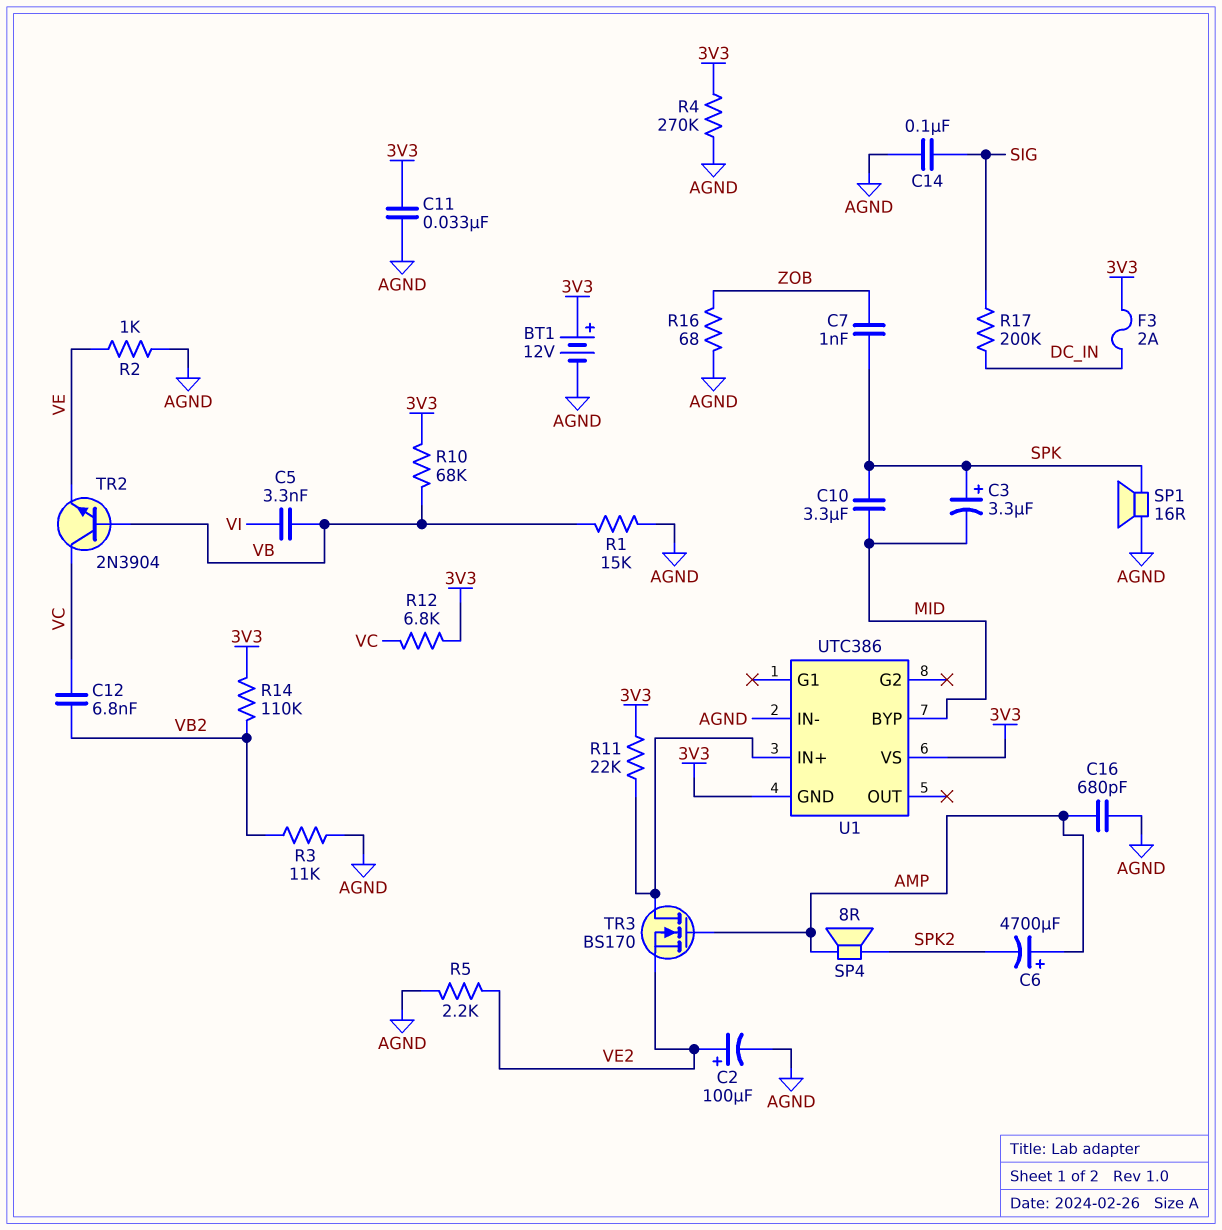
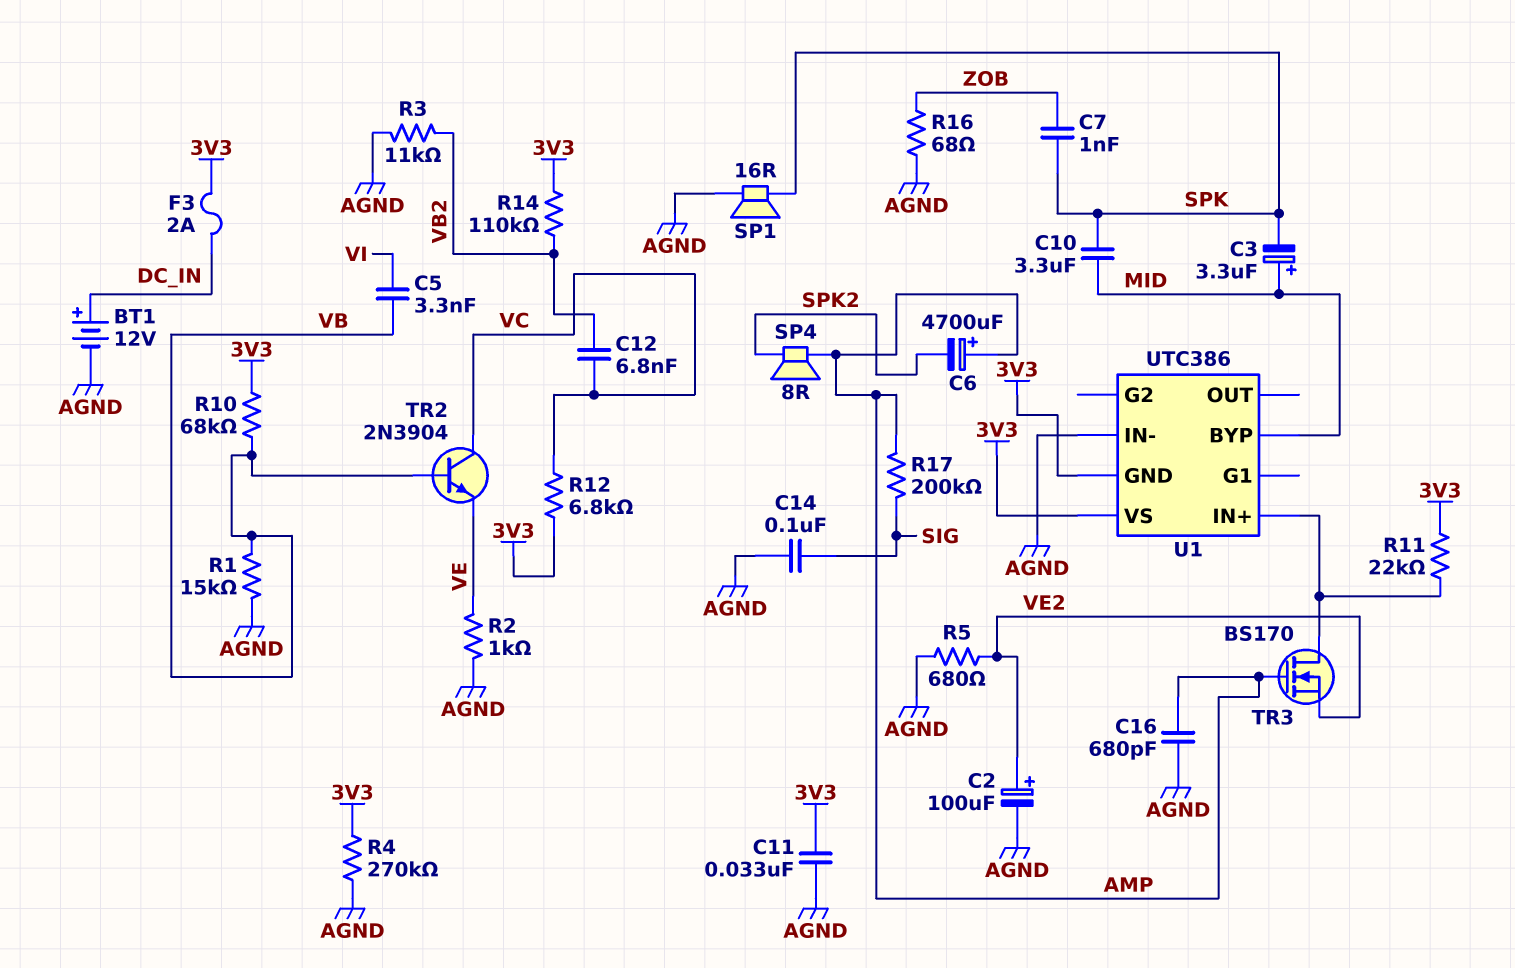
BT1: 12V (plus 3V3, minus AGND) -> 12V (plus DC_IN, minus AGND)
C3: 3.3uF (plus SPK, minus MID) -> 3.3uF (plus MID, minus SPK)
R5: 2.2k (AGND, VE2) -> 680 (AGND, VE2)
R17: 200k (DC_IN, SIG) -> 200k (AMP, SIG)

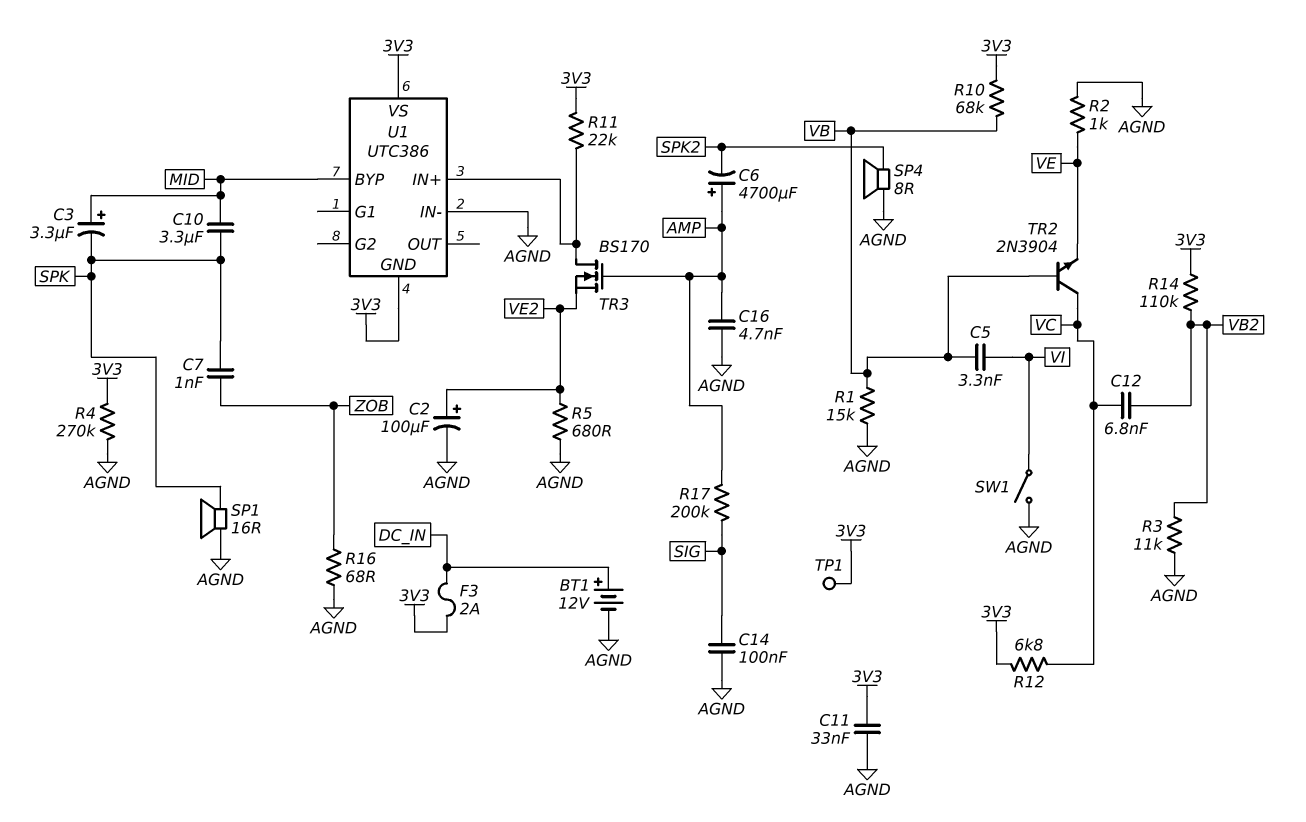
C16: 680pF (AGND, AMP) -> 4.7nF (AGND, AMP)
SP4: speaker 8R (AMP, SPK2) -> speaker 8R (AGND, SPK2)
SW1: none -> switch (AGND, VI)
TP1: none -> test point (3V3)

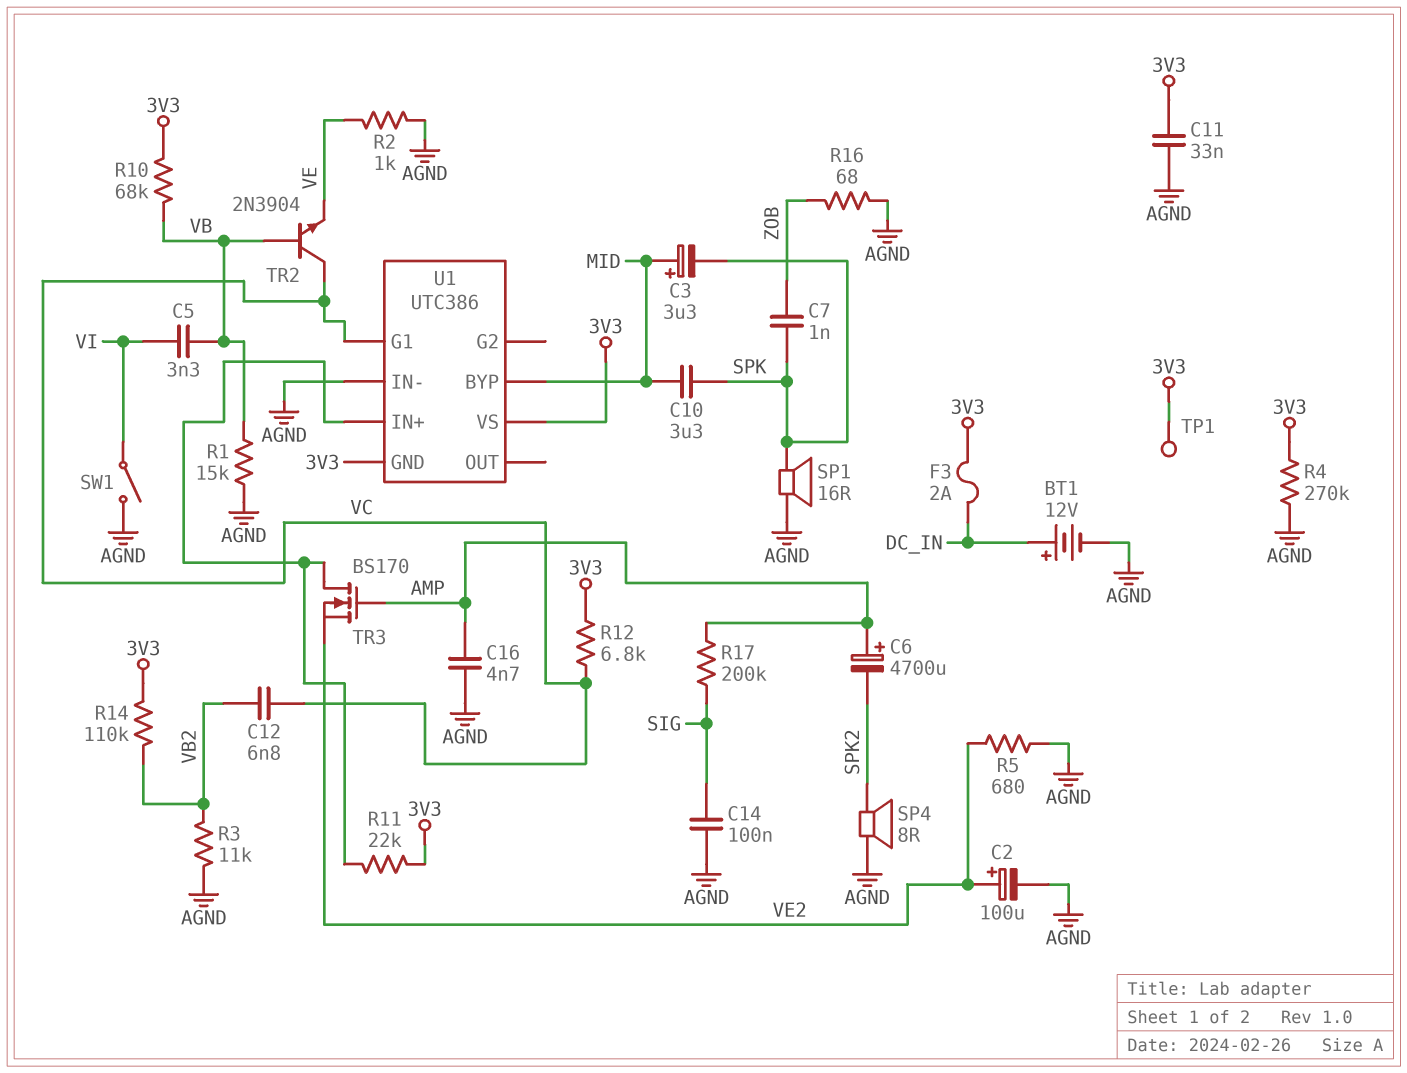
U1 pin G1: none -> VC

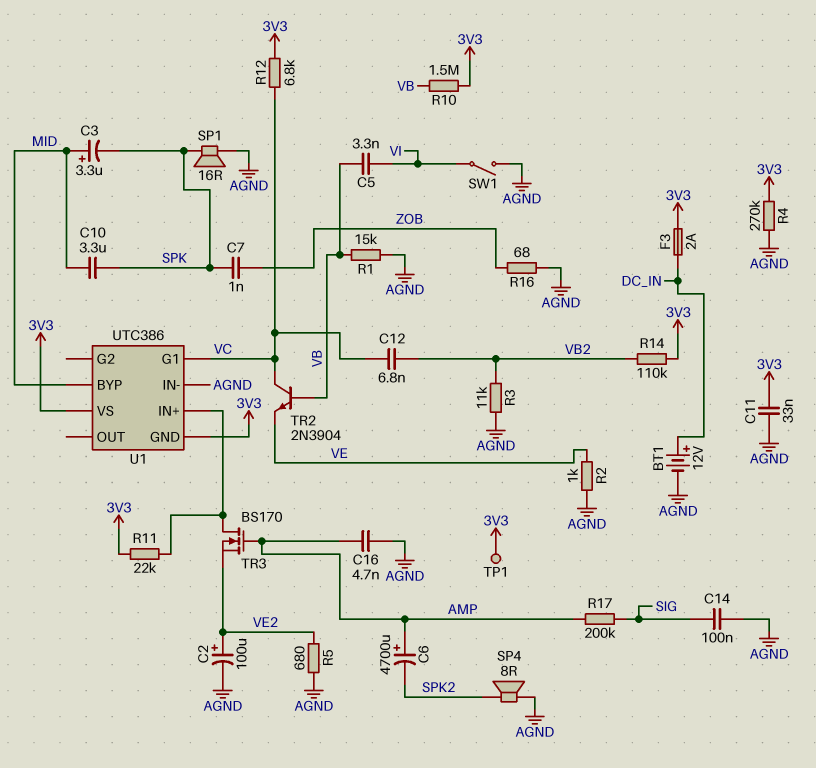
R10: 68k (3V3, VB) -> 1.5M (3V3, VB)

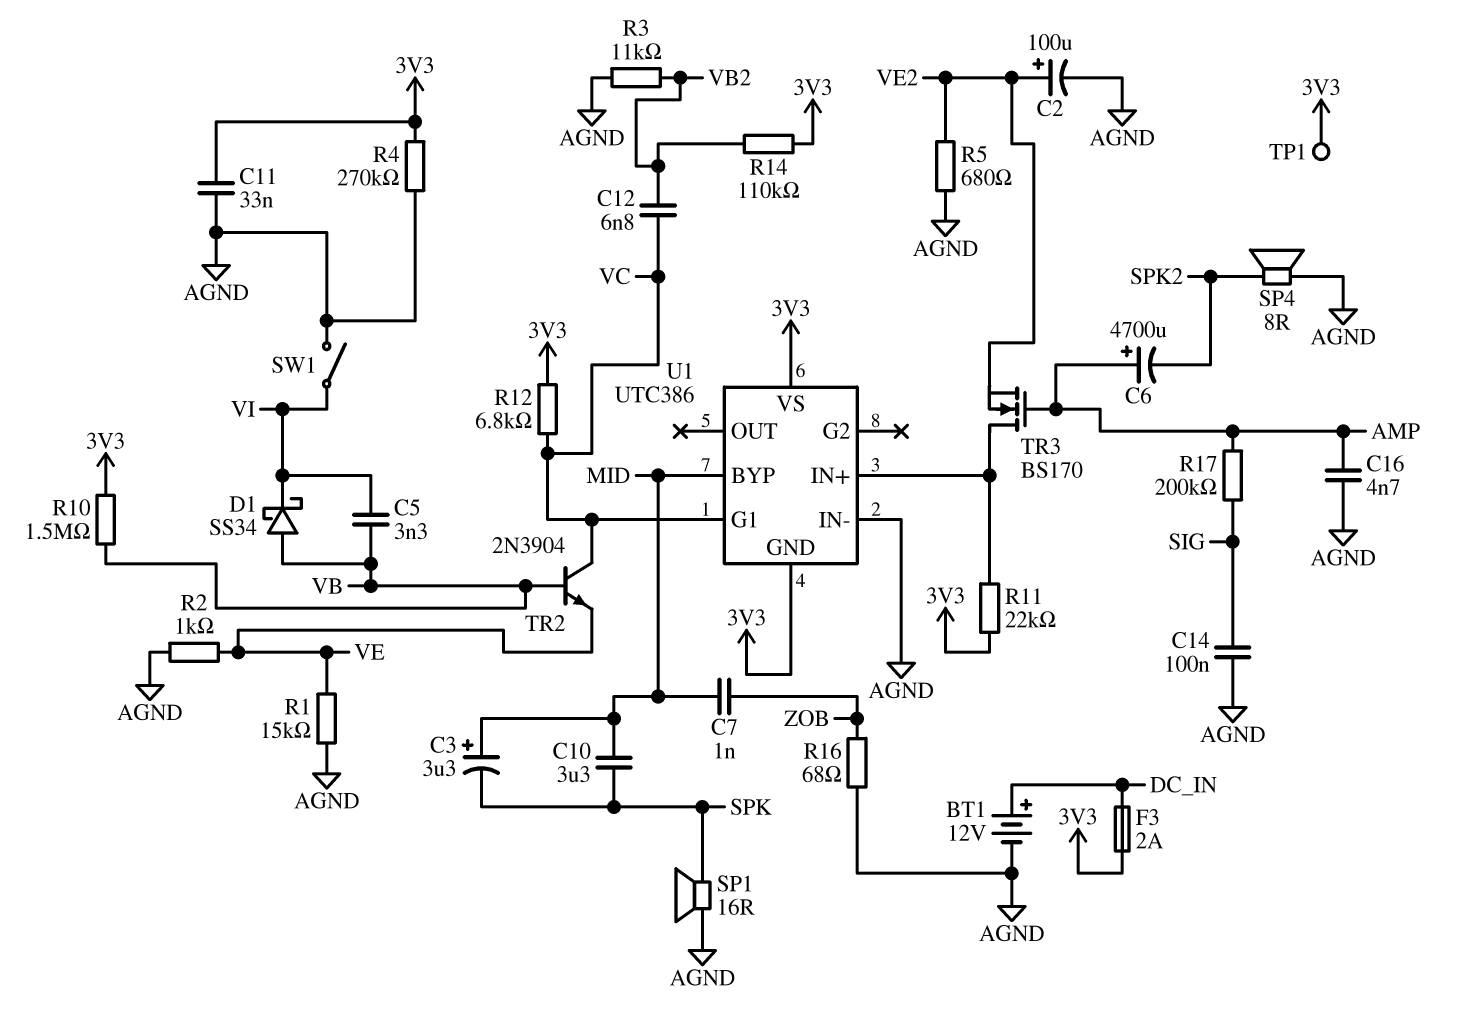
C7: 1nF (SPK, ZOB) -> 1nF (MID, ZOB)
D1: none -> schottky SS34 (A VB, K VI)
R1: 15k (AGND, VB) -> 15k (AGND, VE)

